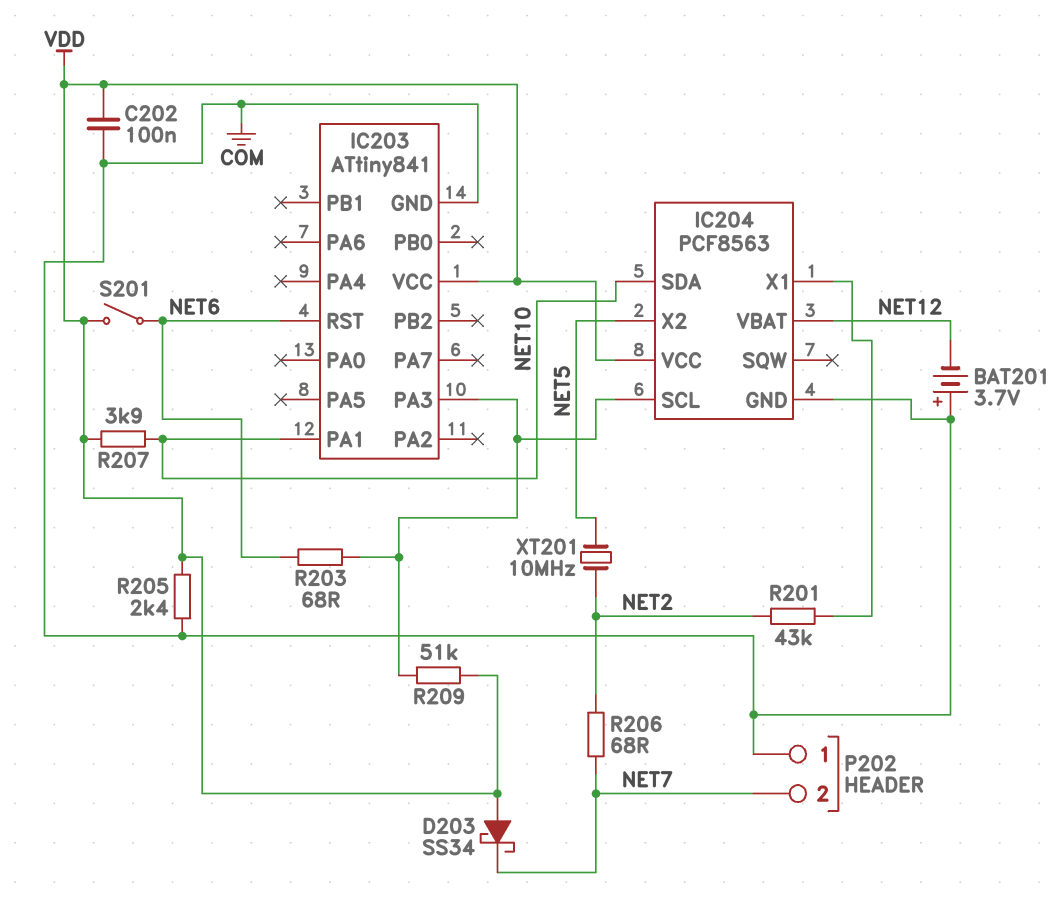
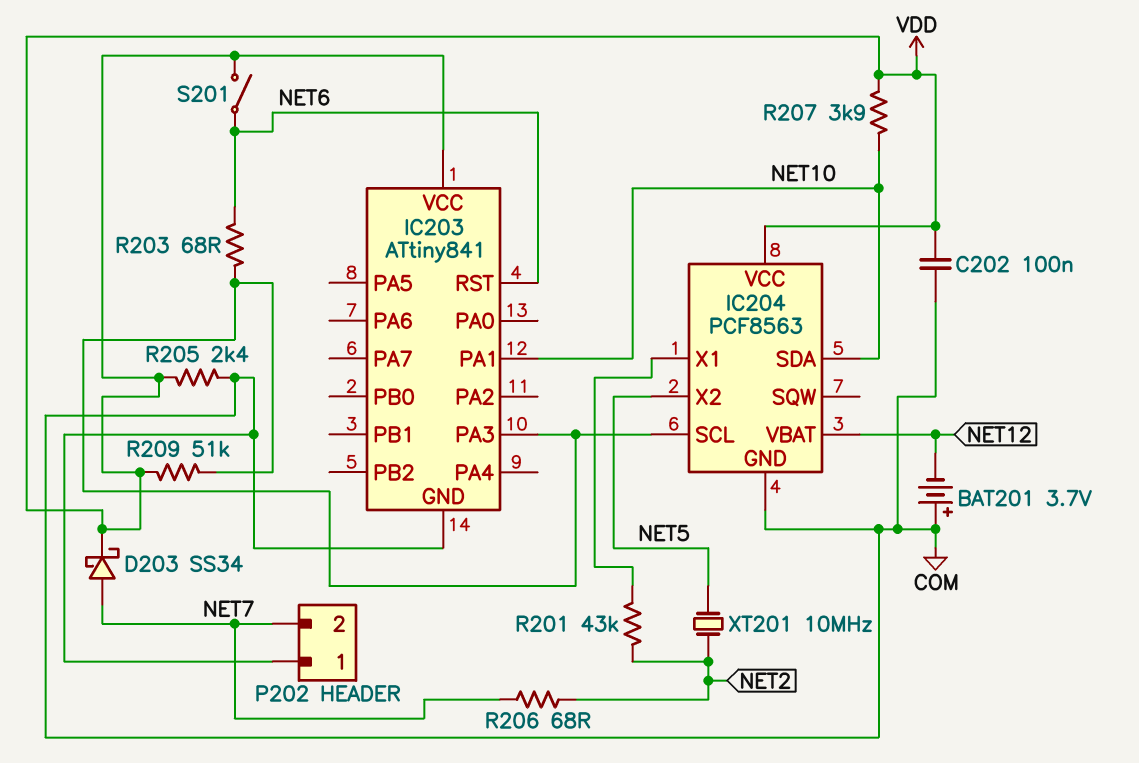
D203: schottky SS34 (A VDD, K NET7) -> schottky SS34 (A NET7, K VDD)

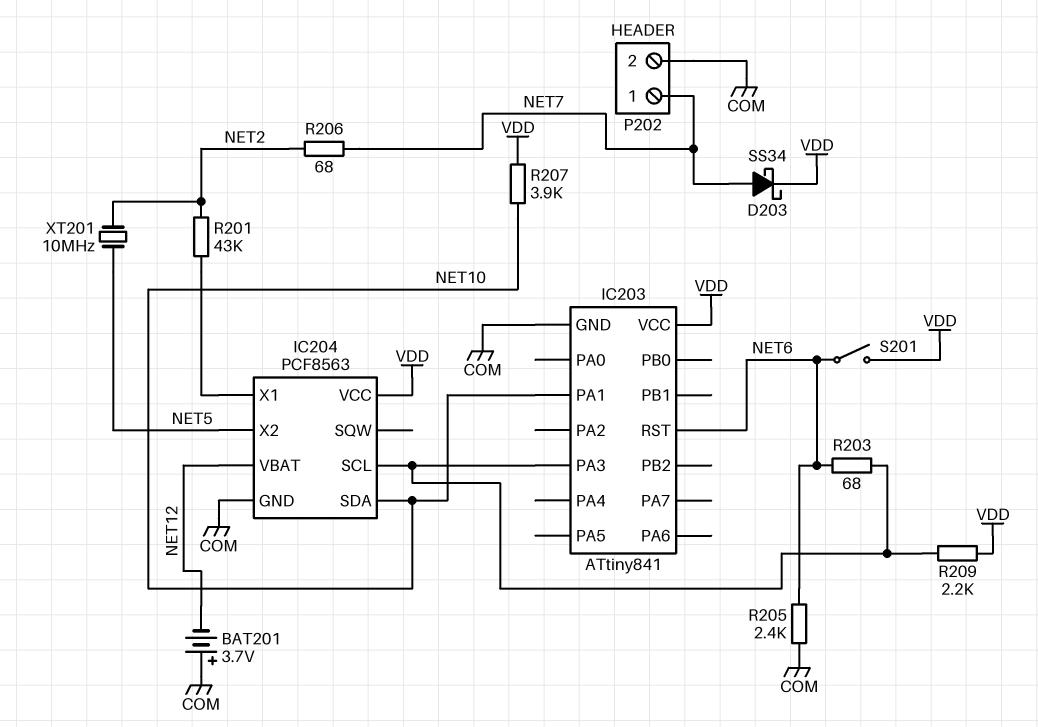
C202: 100nF (COM, VDD) -> none
P202 pin 1: COM -> NET7
P202 pin 2: NET7 -> COM
R205: 2.4k (COM, VDD) -> 2.4k (COM, NET6)
R209: 51k (IC203/PA3, VDD) -> 2.2k (IC203/PA3, VDD)

